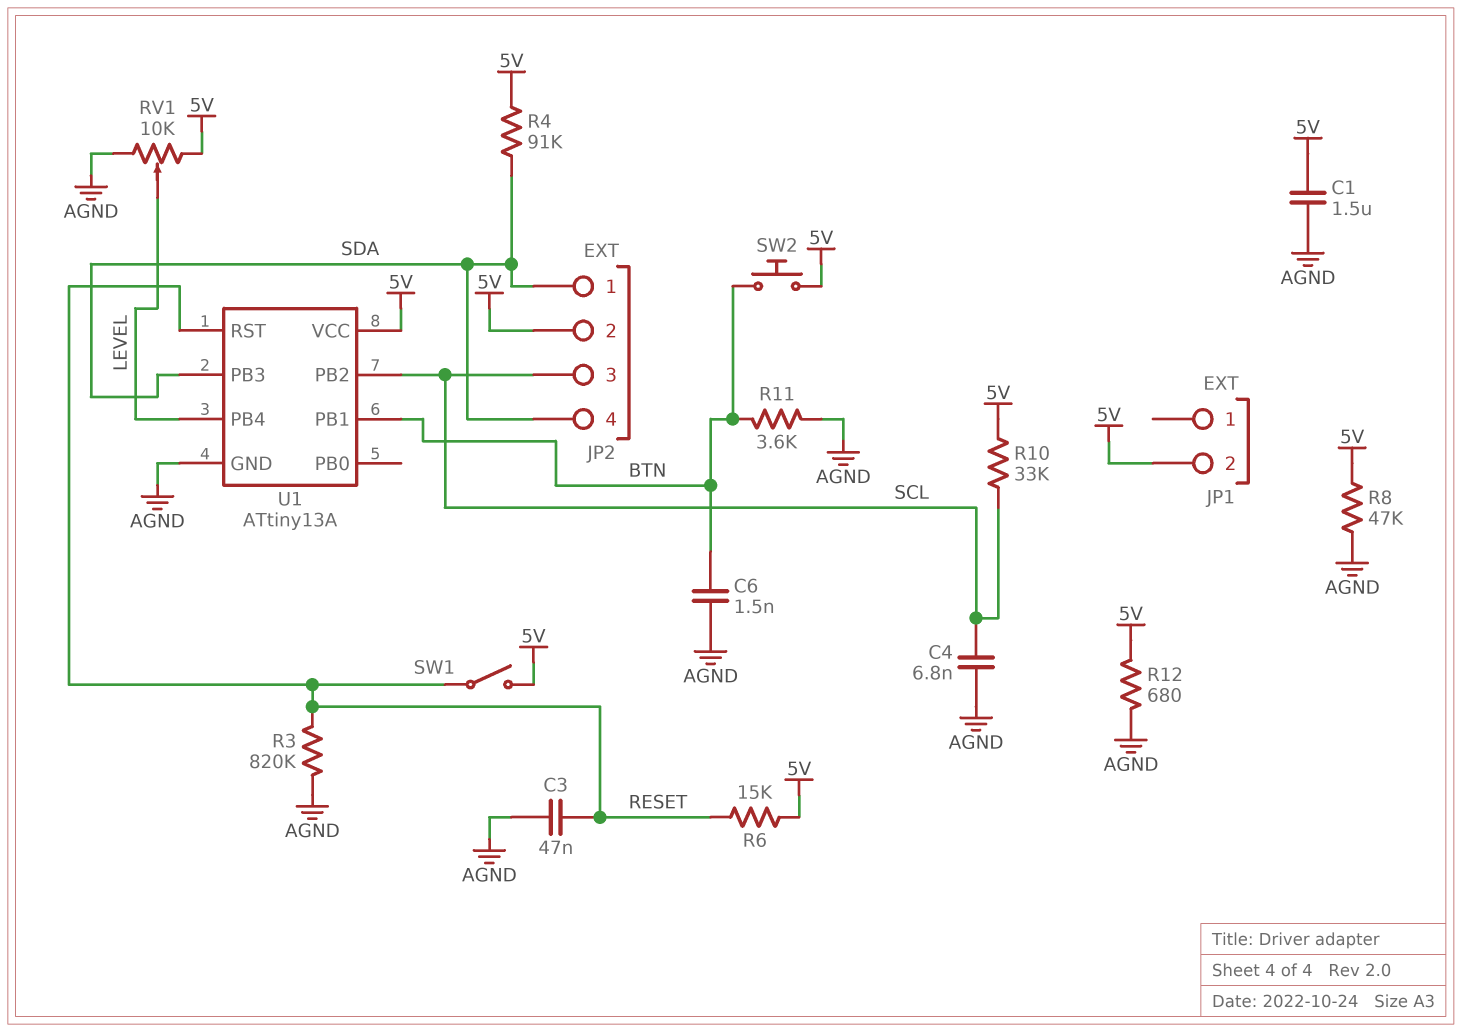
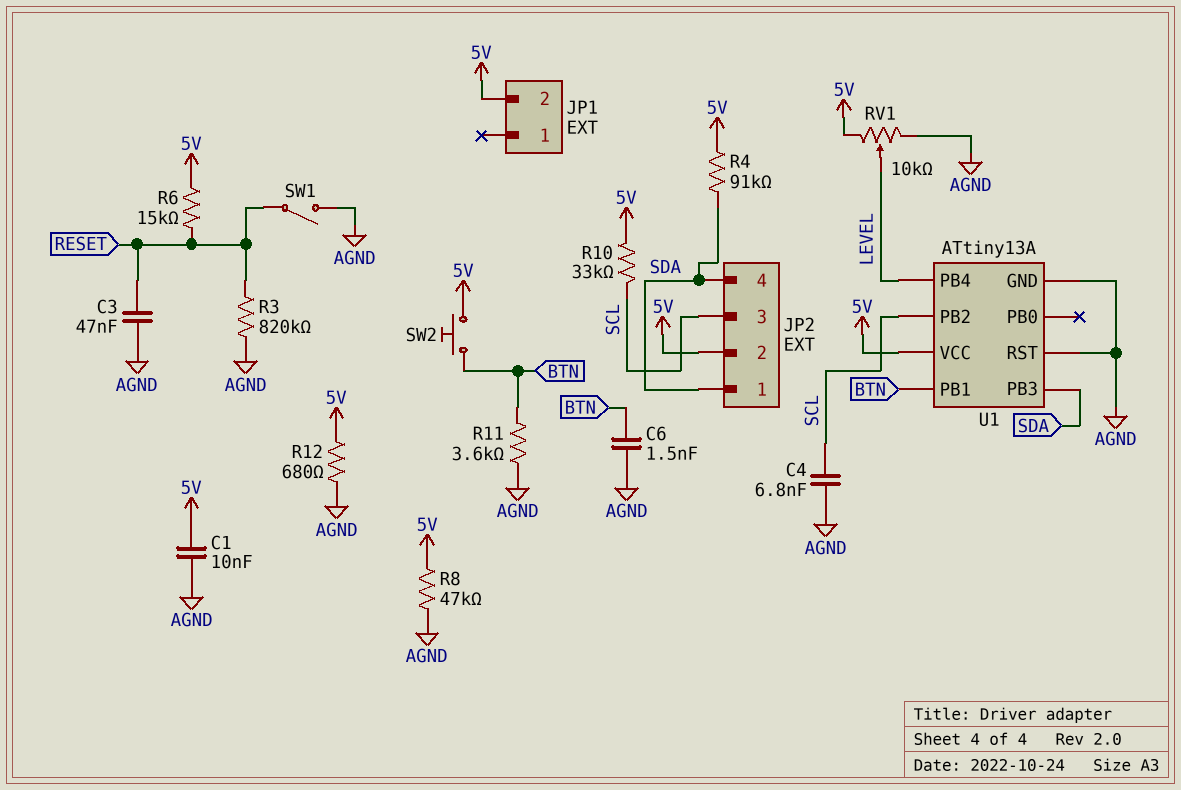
C1: 1.5uF (5V, AGND) -> 10nF (5V, AGND)
SW1: switch (5V, RESET) -> switch (AGND, RESET)
U1 pin RST: RESET -> AGND

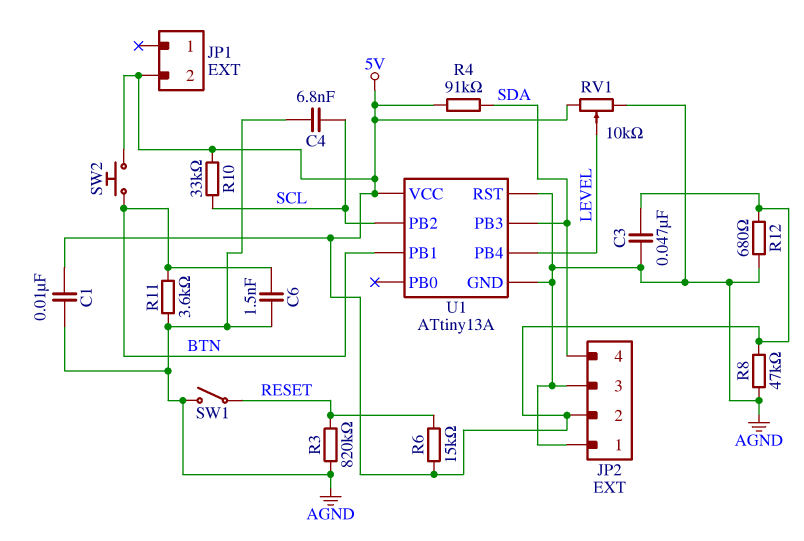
C3: 47nF (AGND, RESET) -> 47nF (5V, AGND)
JP2 pin 1: SDA -> AGND
JP2 pin 3: SCL -> AGND

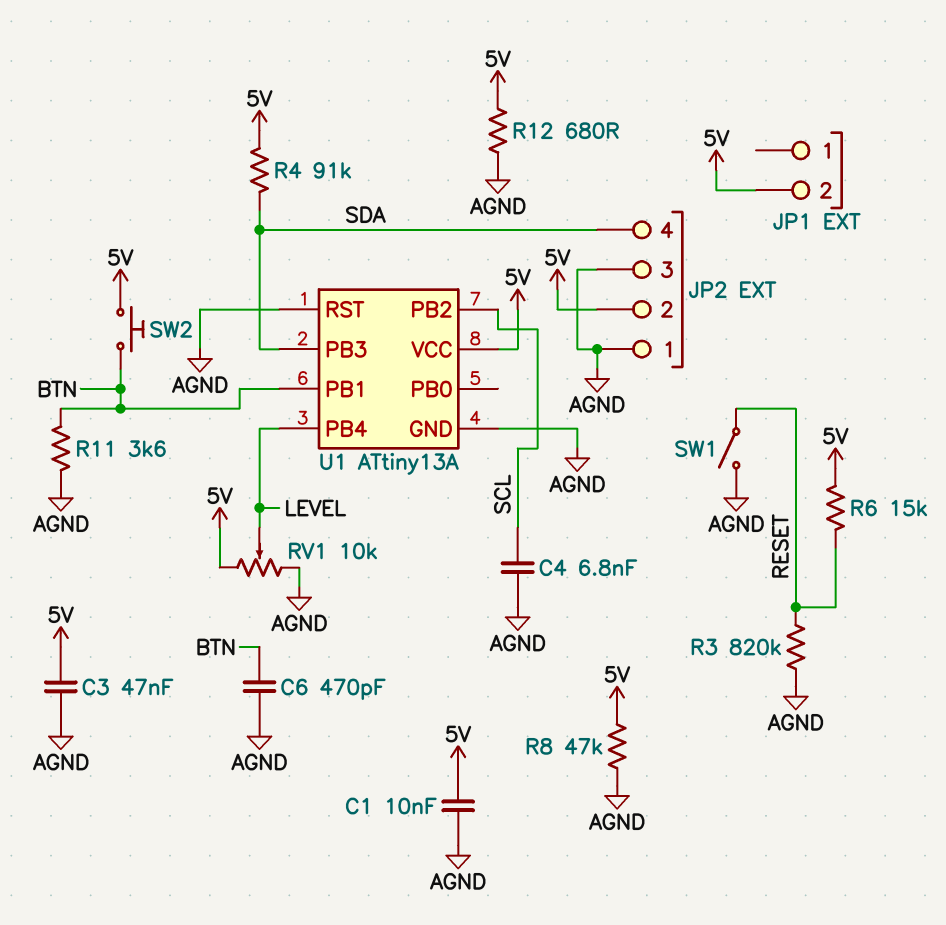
C6: 1.5nF (AGND, BTN) -> 470pF (AGND, BTN)
R10: 33k (5V, SCL) -> none

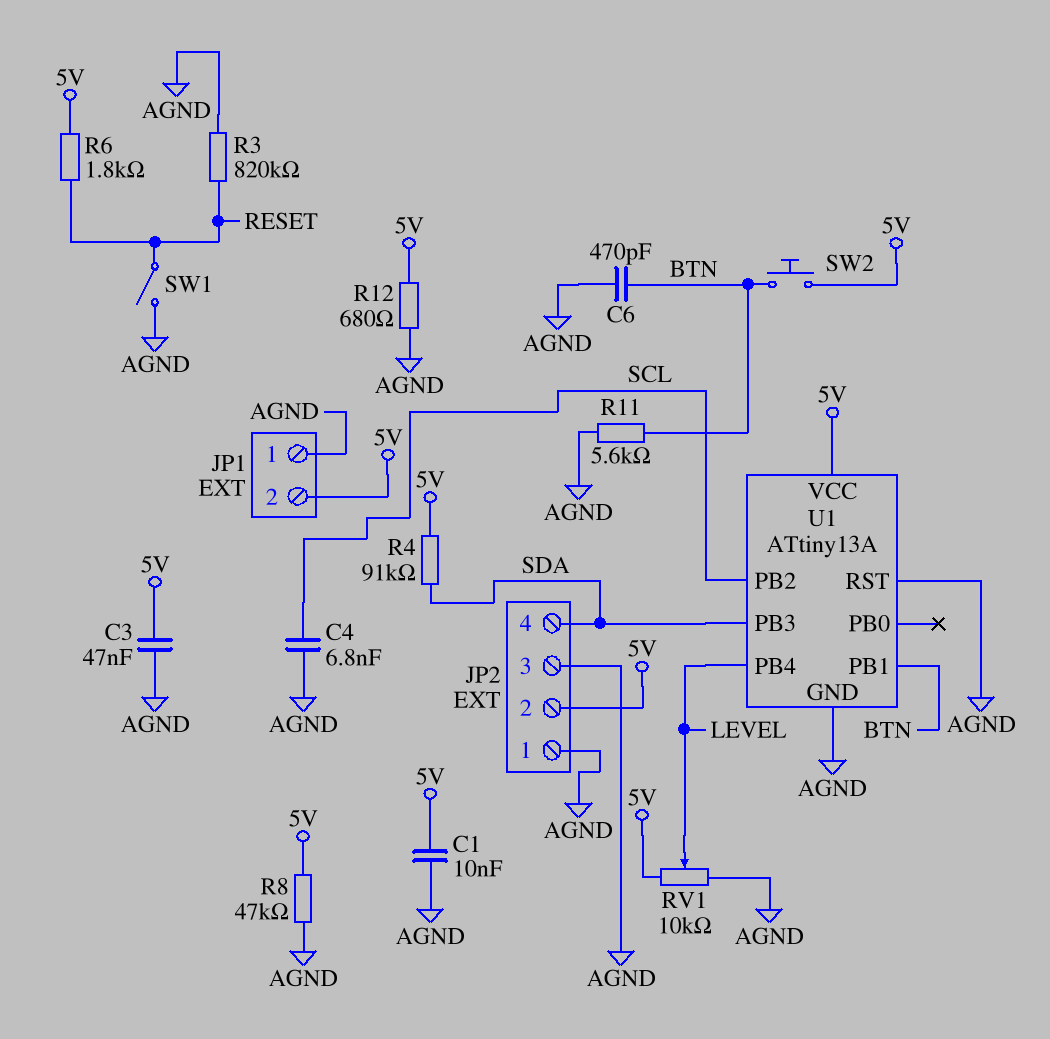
JP1 pin 1: none -> AGND
R6: 15k (5V, RESET) -> 1.8k (5V, RESET)
R11: 3.6k (AGND, BTN) -> 5.6k (AGND, BTN)

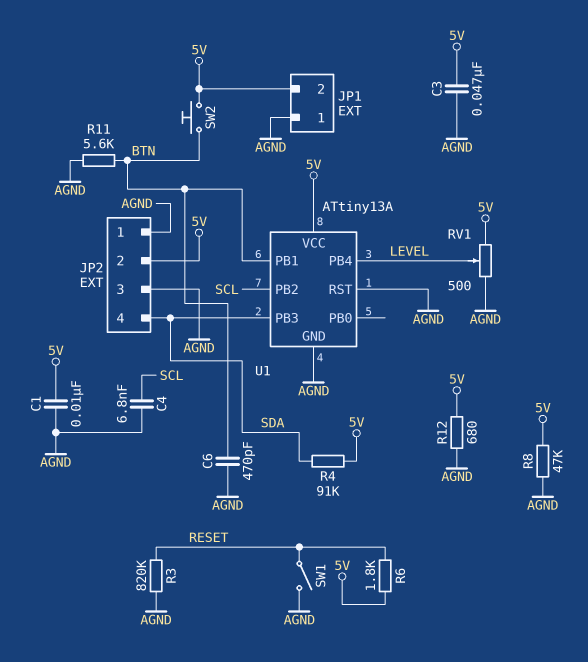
RV1: 10k (5V, AGND, wiper LEVEL) -> 500 (5V, AGND, wiper LEVEL)

